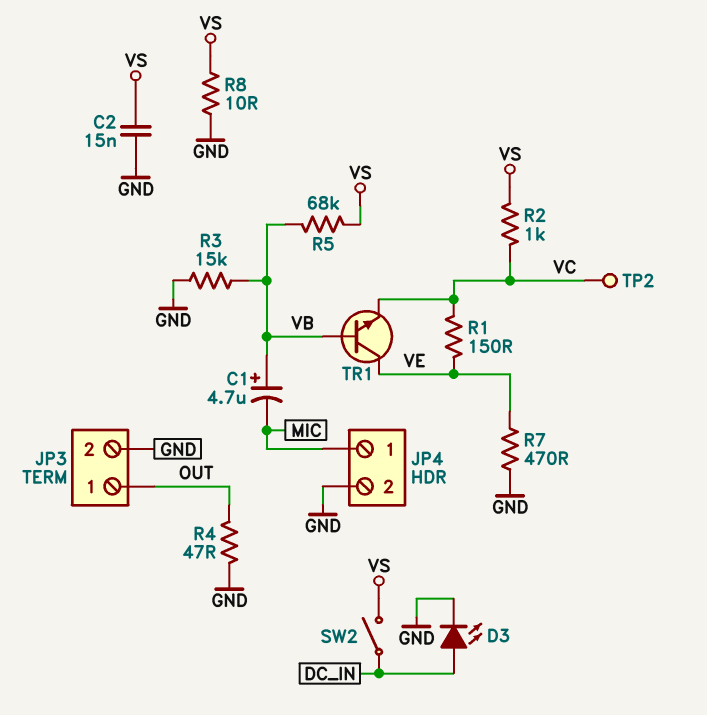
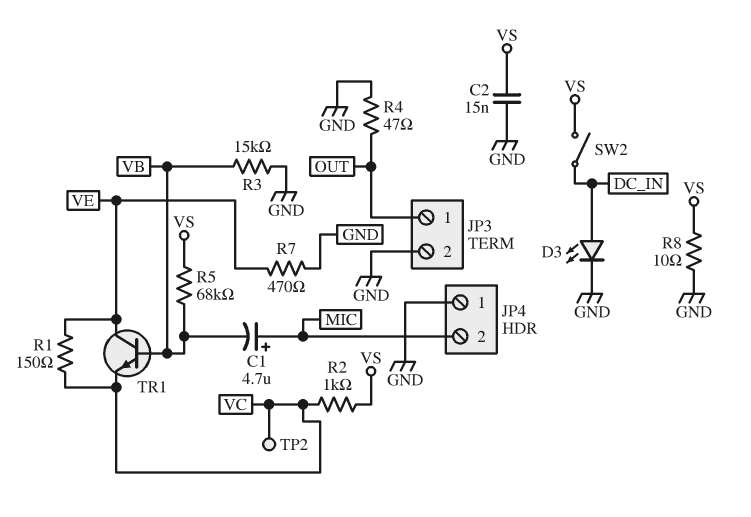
C1: 4.7uF (plus VB, minus MIC) -> 4.7uF (plus MIC, minus VB)
JP4 pin 1: MIC -> GND
JP4 pin 2: GND -> MIC

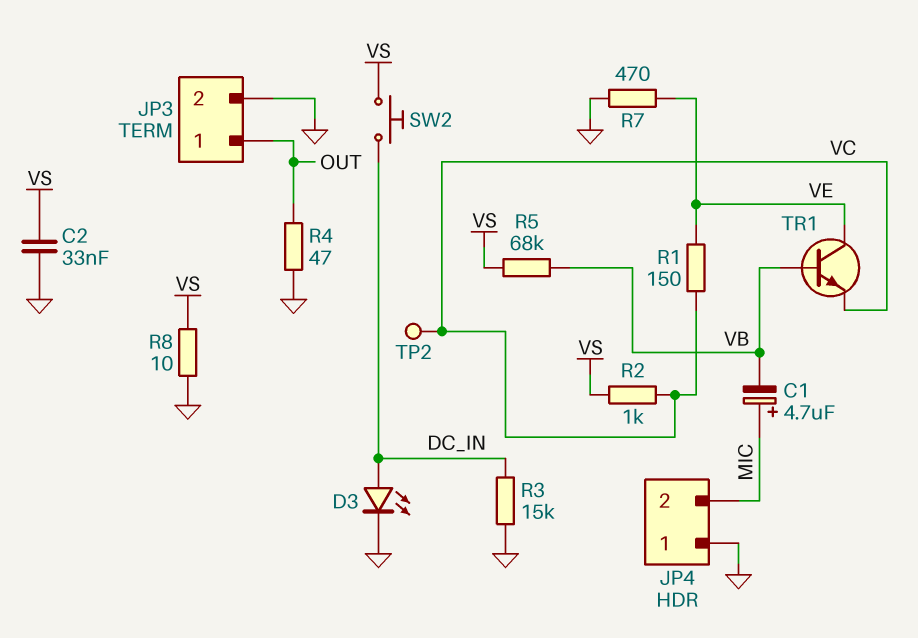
C2: 15nF (GND, VS) -> 33nF (GND, VS)
R3: 15k (GND, VB) -> 15k (DC_IN, GND)
SW2: switch (DC_IN, VS) -> button (DC_IN, VS)

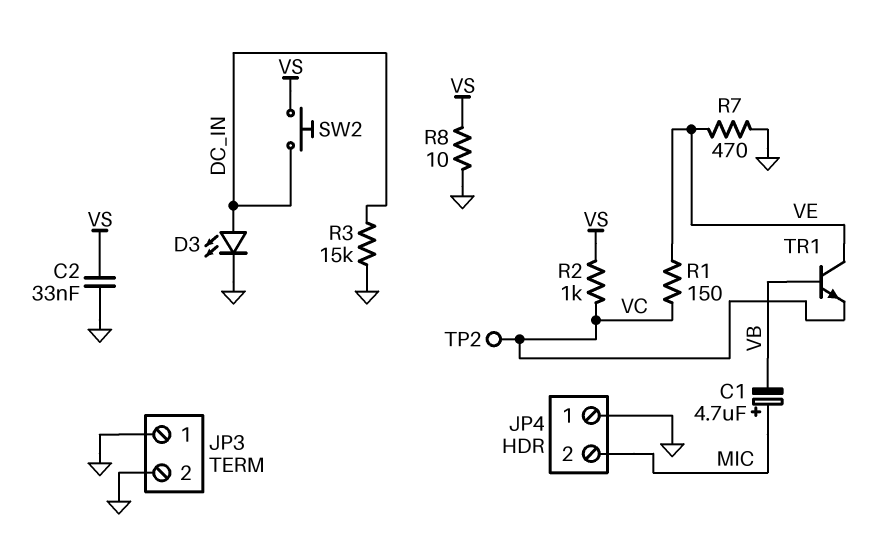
JP3 pin 1: OUT -> GND
R4: 47 (GND, OUT) -> none
R5: 68k (VB, VS) -> none

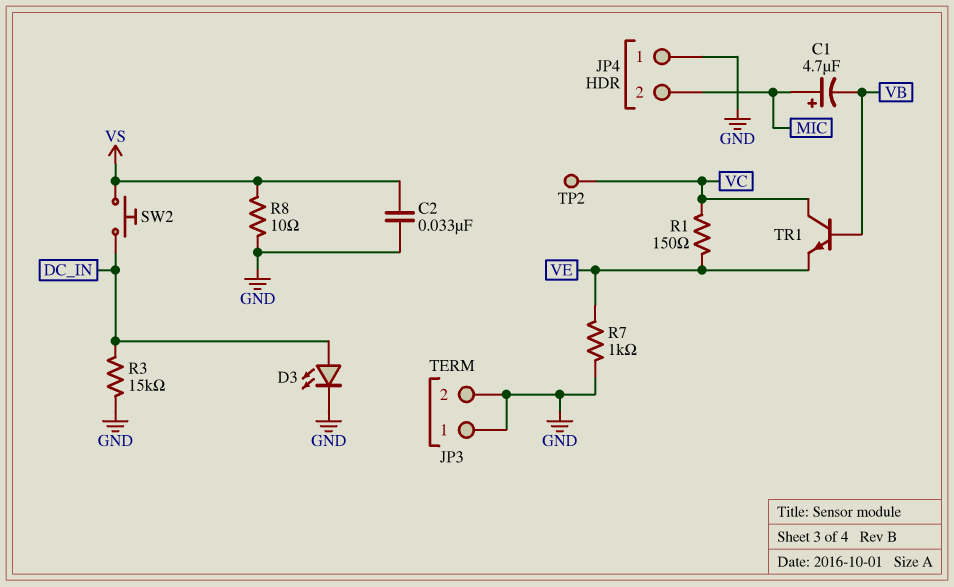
R2: 1k (VC, VS) -> none
R7: 470 (GND, VE) -> 1k (GND, VE)
TR1: NPN (B VB, C VE, E VC) -> NPN (B VB, C VC, E VE)

